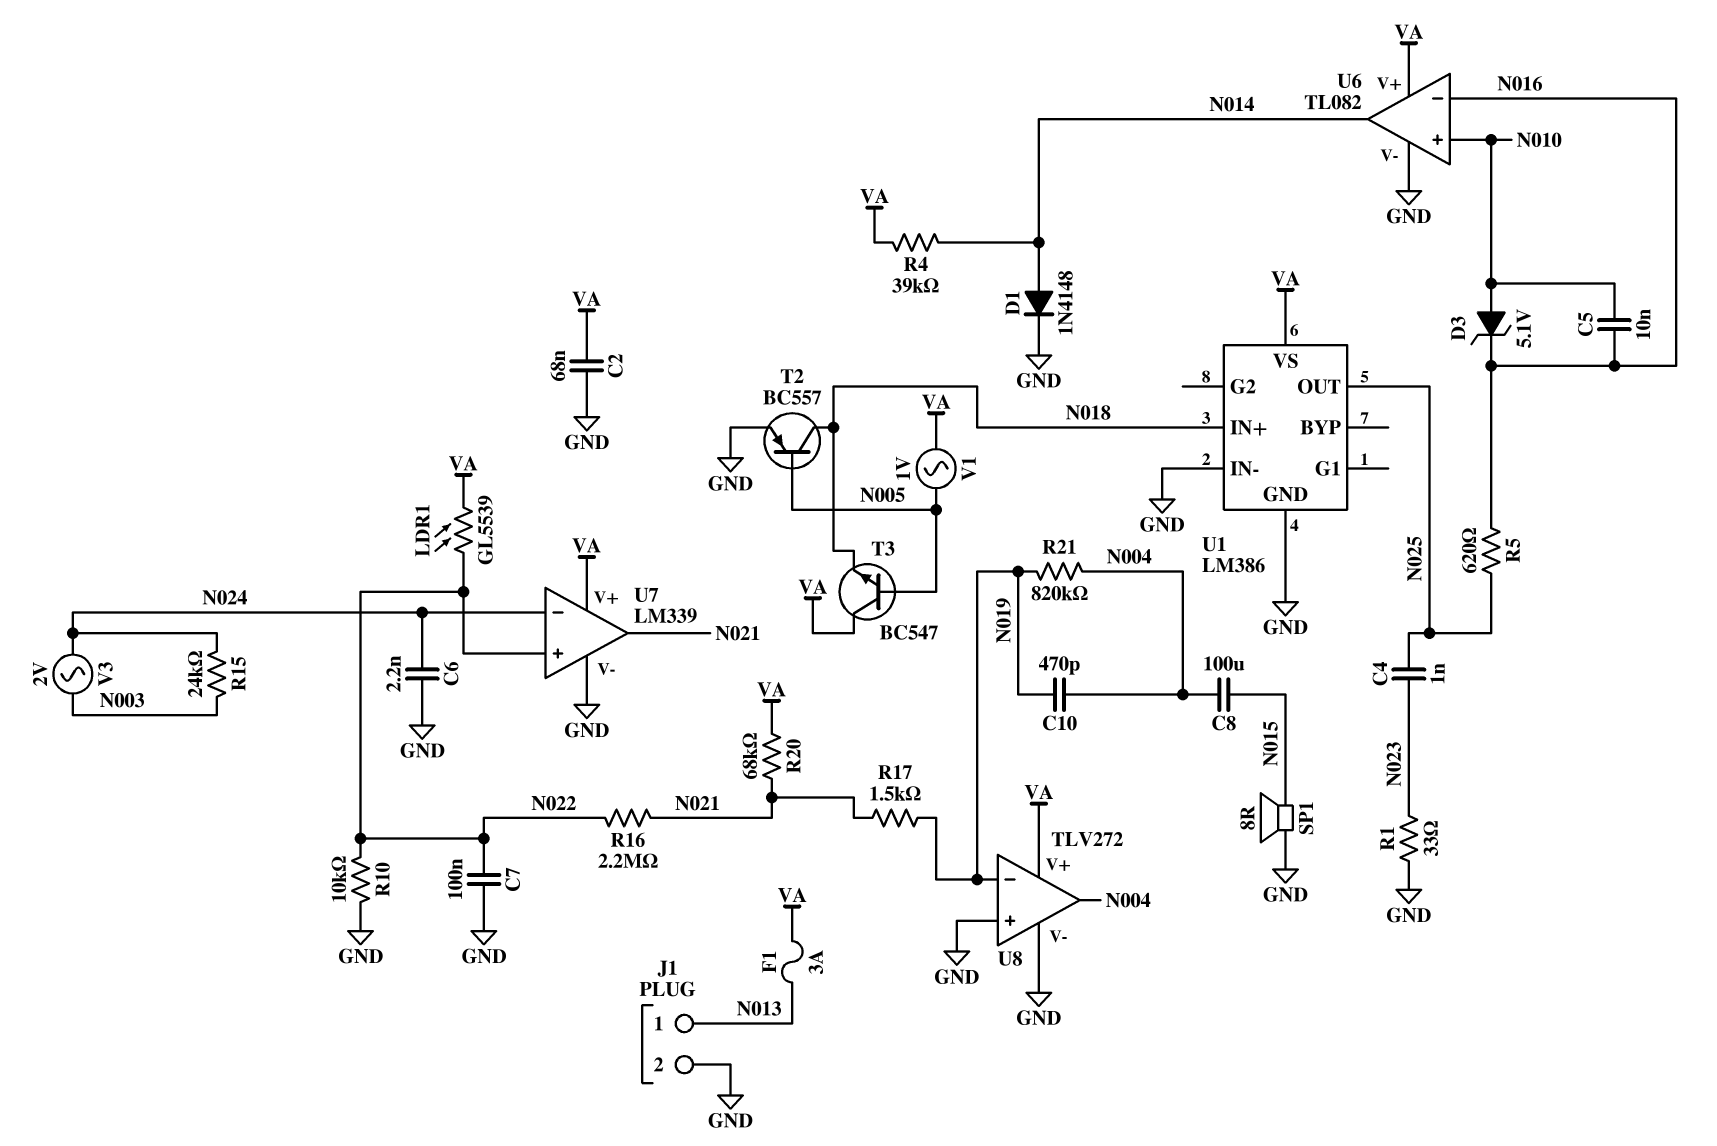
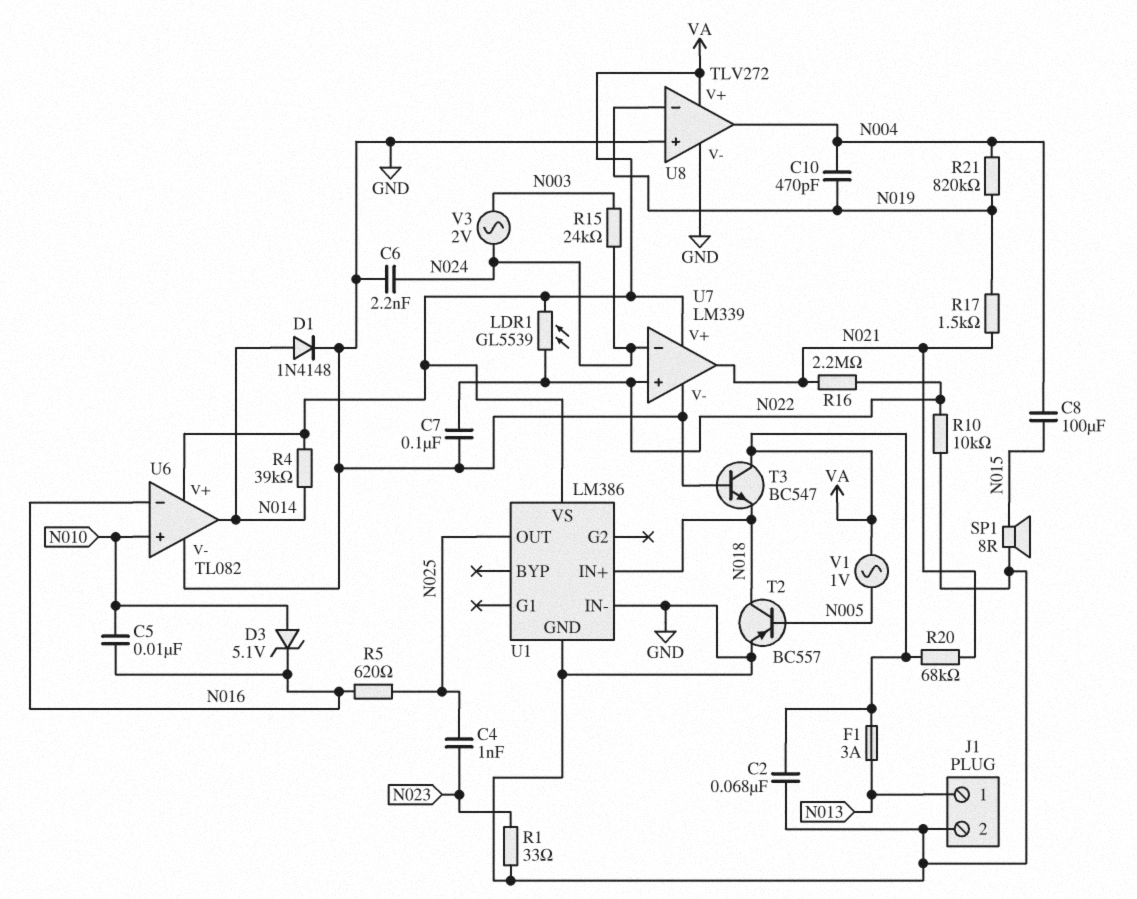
T3: NPN BC547 (B N005, C VA, E N018) -> NPN BC547 (B GND, C VA, E N018)

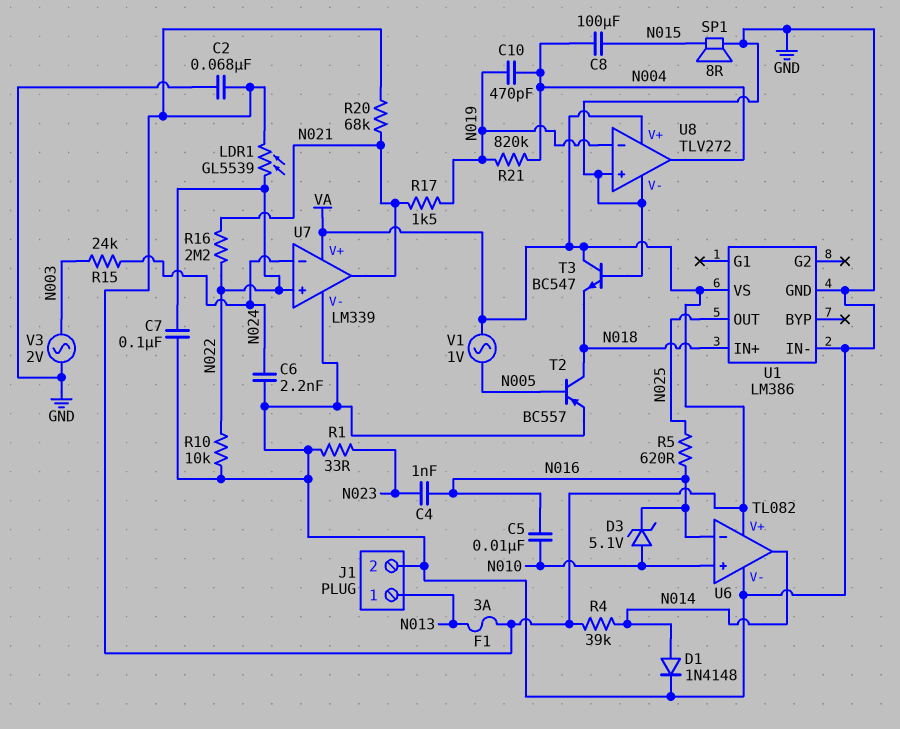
C4: 1nF (N023, N025) -> 1nF (N016, N023)
V3: AC 2V (N003, N024) -> AC 2V (GND, N003)

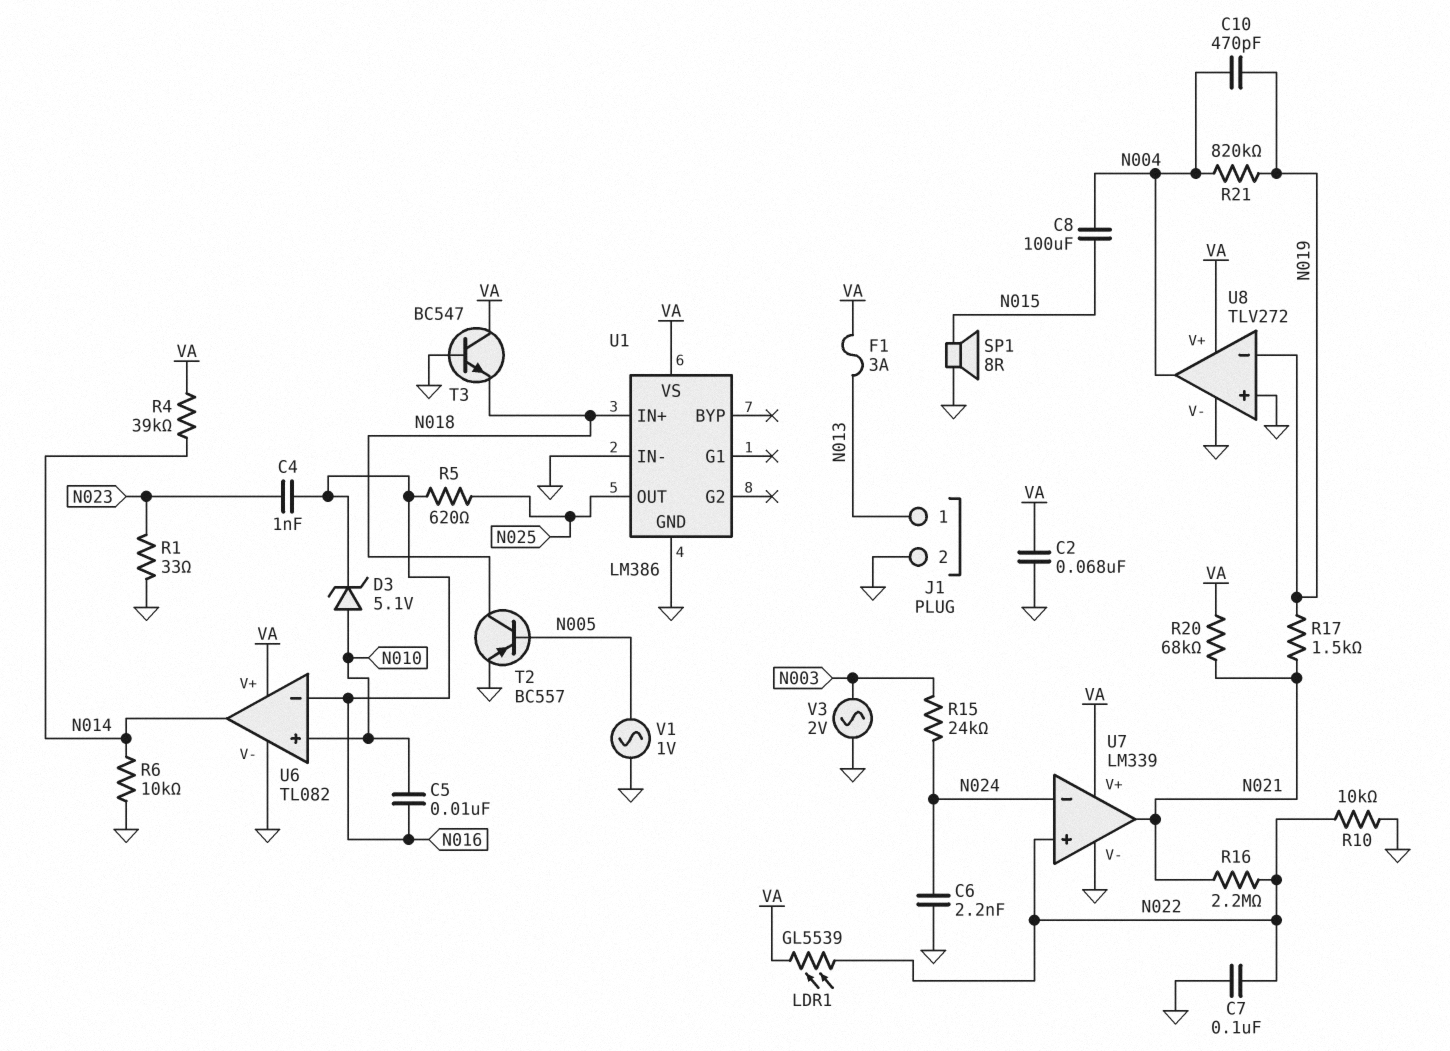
D1: diode 1N4148 (A N014, K GND) -> none
R6: none -> 10k (GND, N014)
V1: AC 1V (N005, VA) -> AC 1V (GND, N005)

